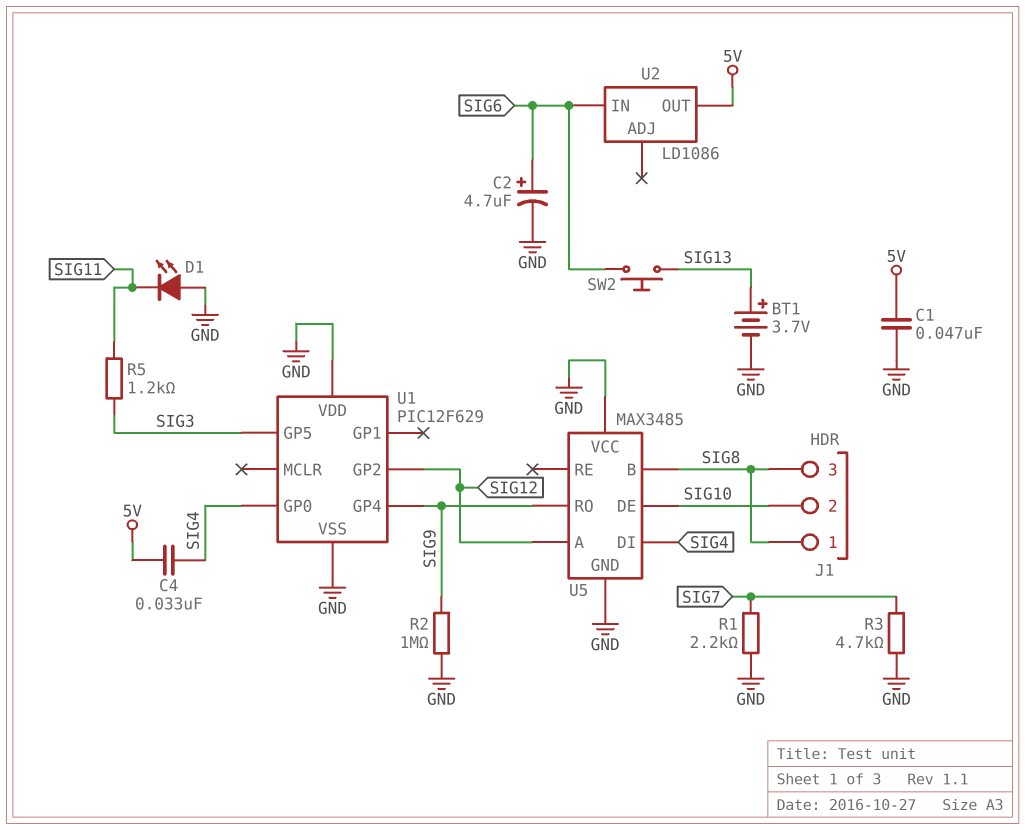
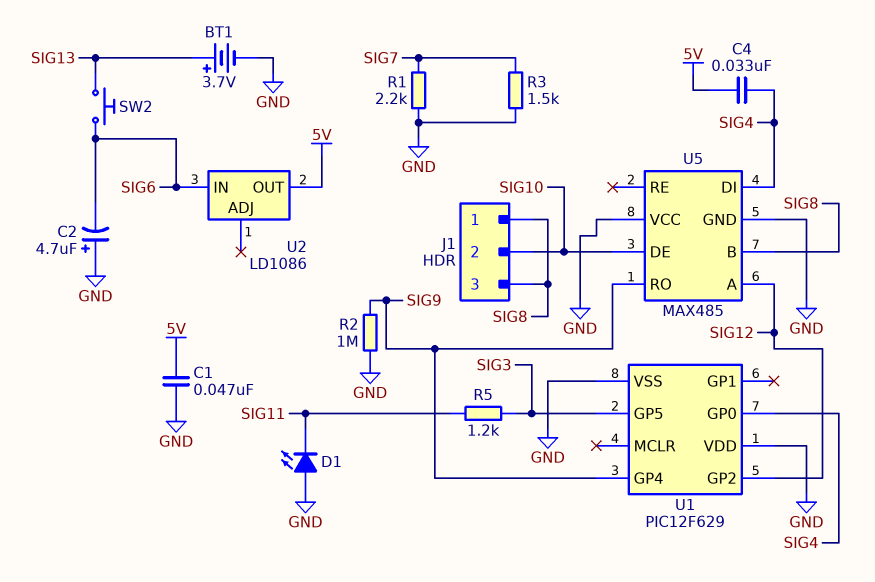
C2: 4.7uF (plus SIG6, minus GND) -> 4.7uF (plus GND, minus SIG6)
R3: 4.7k (GND, SIG7) -> 1.5k (GND, SIG7)
U5: MAX3485 -> MAX485

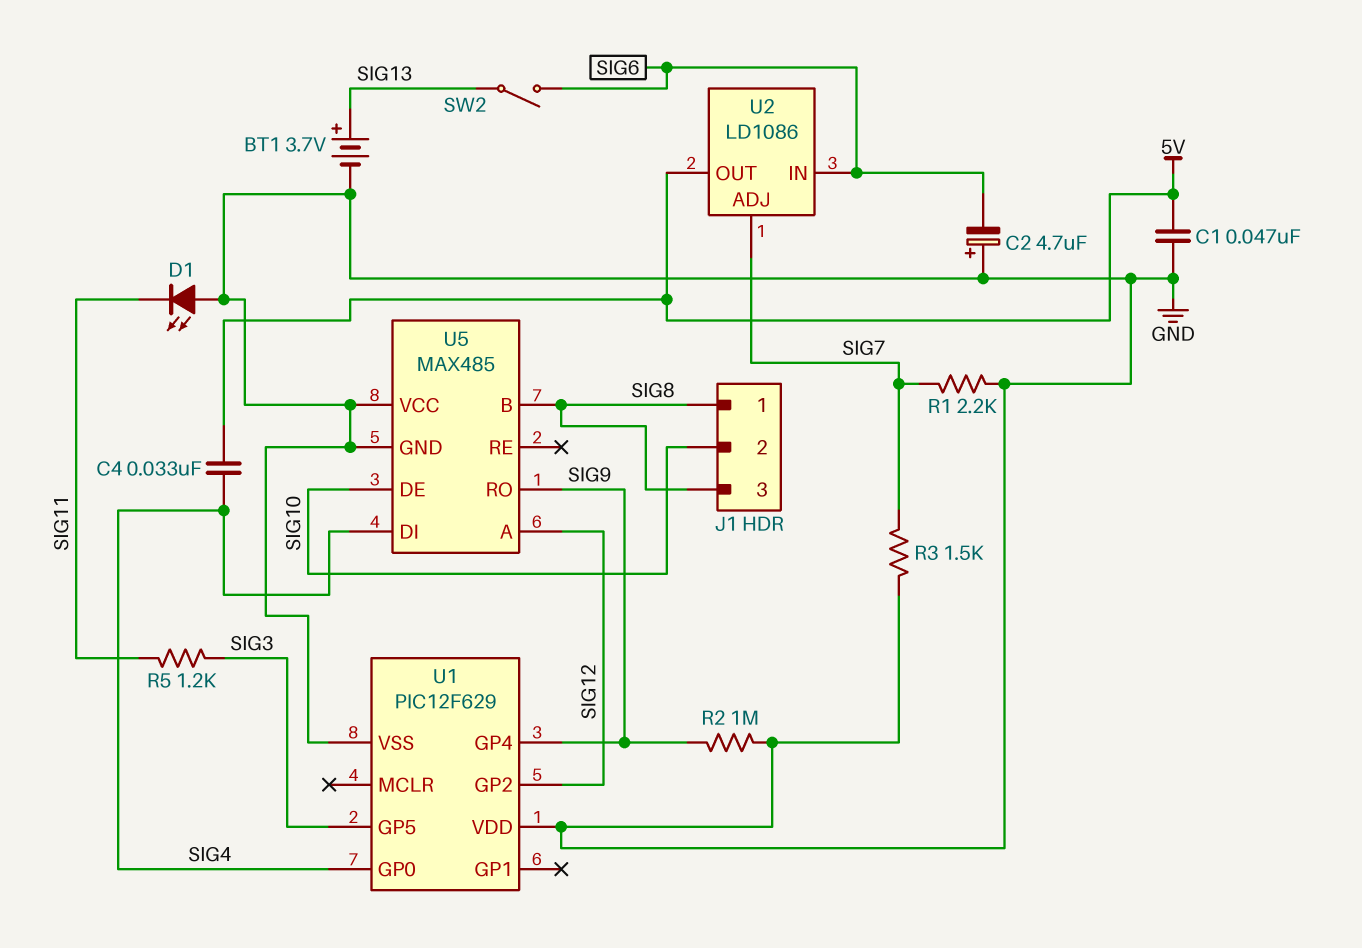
SW2: button (SIG6, SIG13) -> switch (SIG6, SIG13)
U2 pin ADJ: none -> SIG7

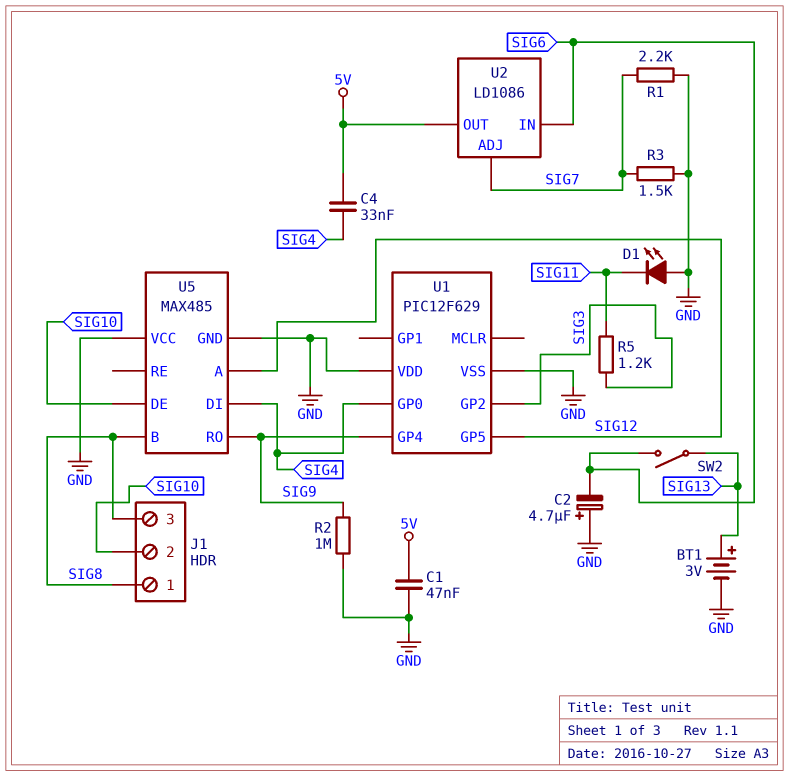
BT1: 3.7V (plus SIG13, minus GND) -> 3V (plus SIG13, minus GND)
U1 pin GP2: SIG12 -> SIG3
U1 pin GP5: SIG3 -> SIG12

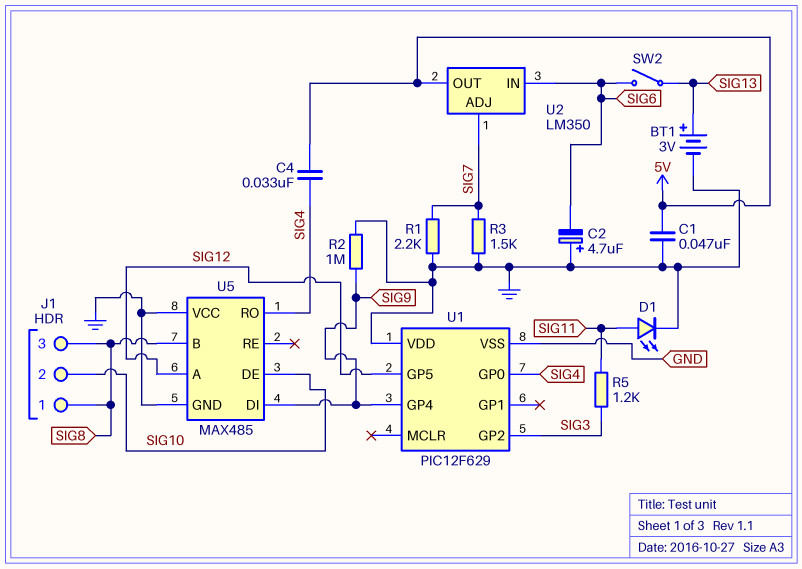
D1: LED (A GND, K SIG11) -> LED (A SIG11, K GND)
U2: LD1086 -> LM350
U5 pin DI: SIG4 -> SIG9
U5 pin RO: SIG9 -> SIG4

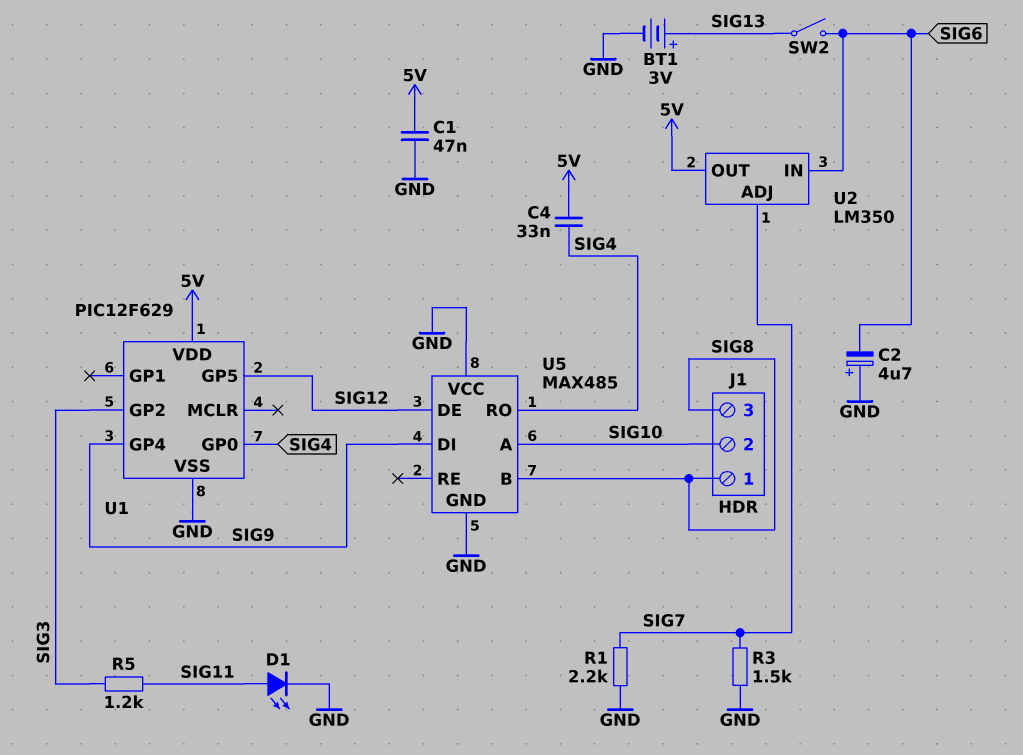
R2: 1M (GND, SIG9) -> none
U1 pin VDD: GND -> 5V
U5 pin A: SIG12 -> SIG10
U5 pin DE: SIG10 -> SIG12

